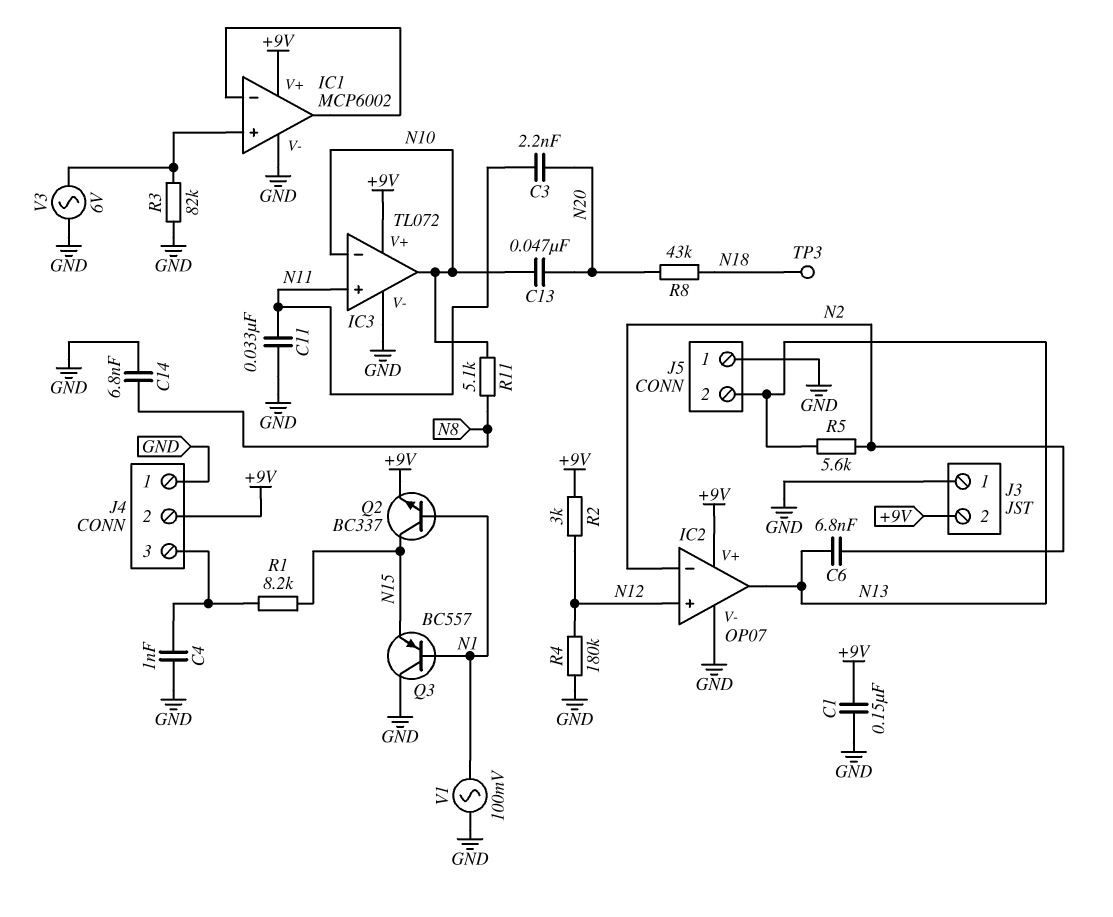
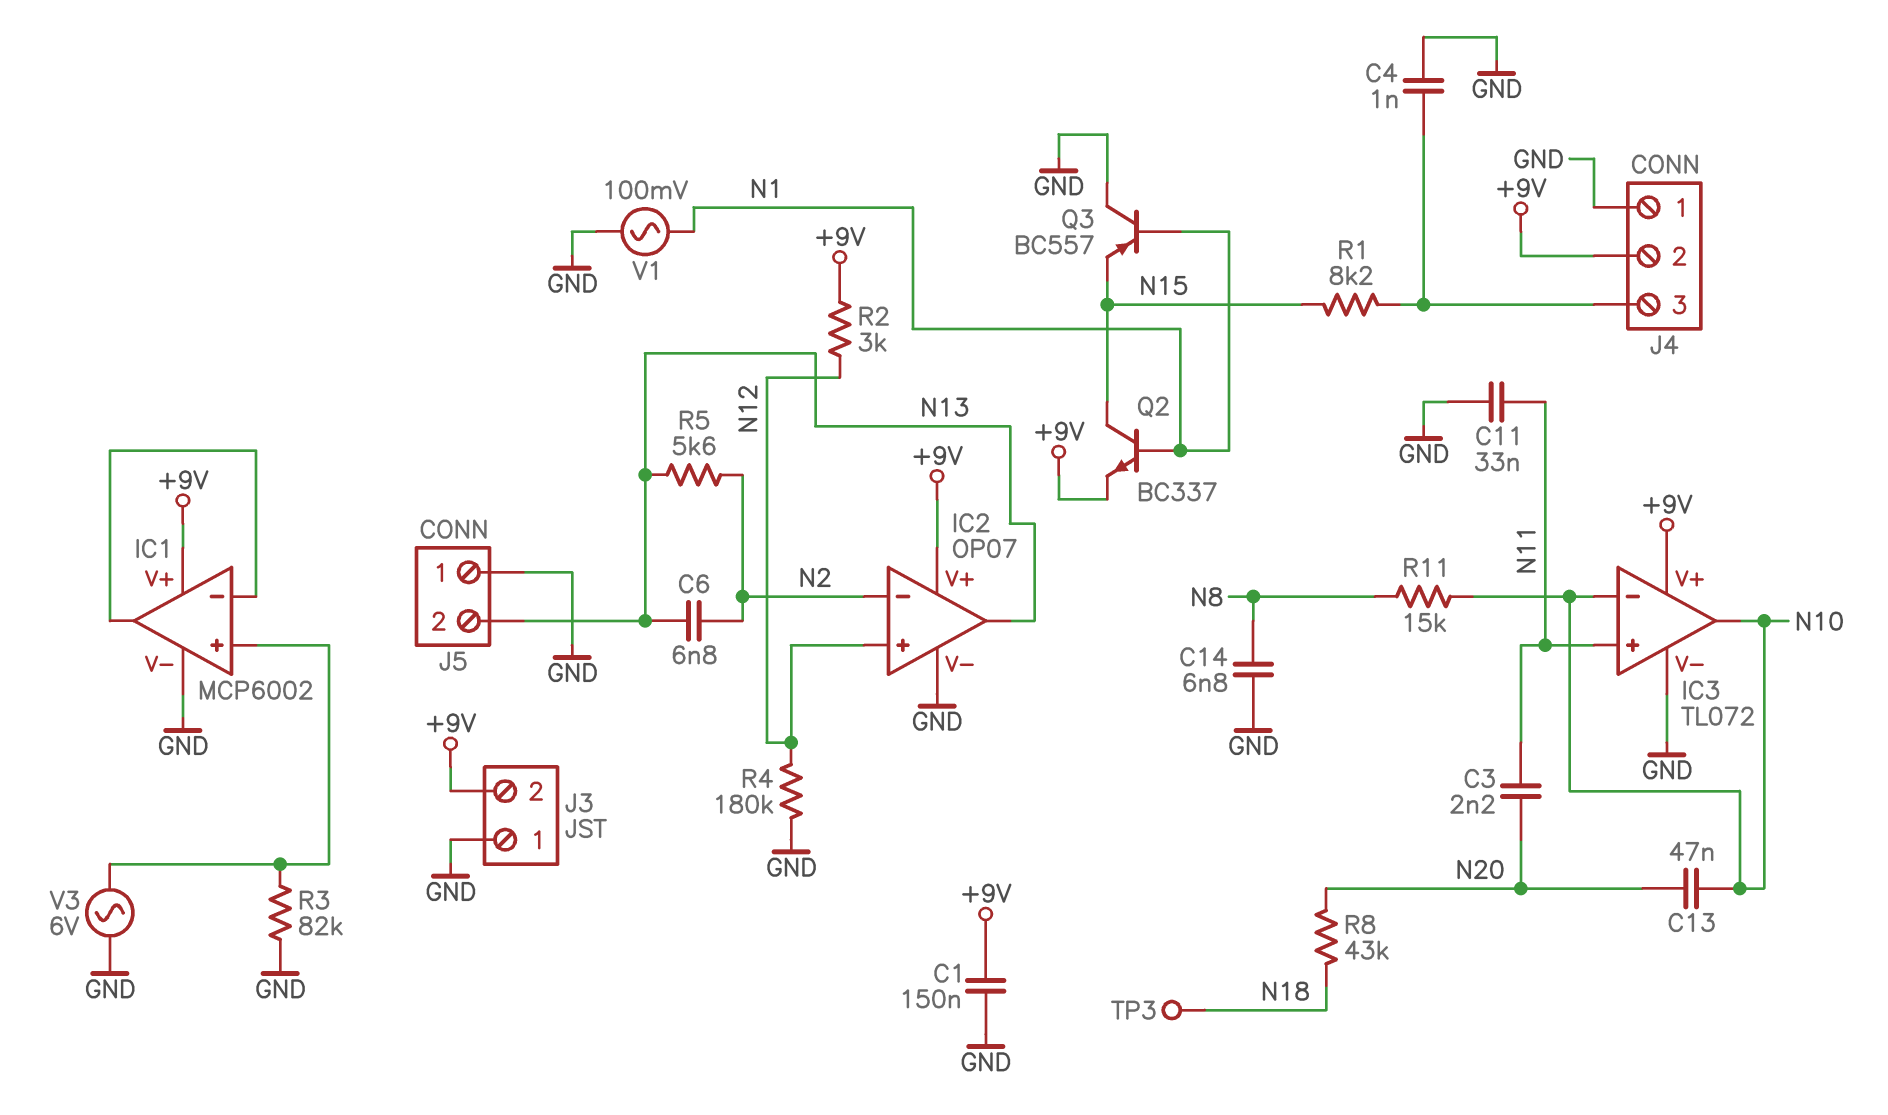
R11: 5.1k (N8, N10) -> 15k (N8, N10)

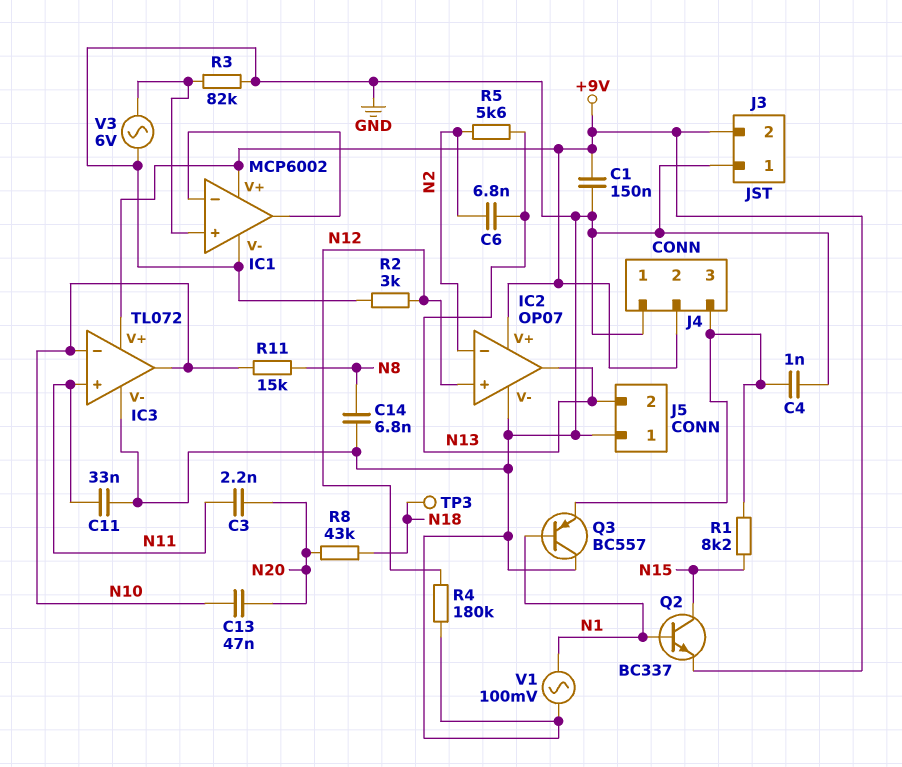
Q3: PNP BC557 (B N1, C GND, E N15) -> PNP BC557 (B N1, C GND, E J4/3)
R2: 3k (+9V, N12) -> 3k (GND, N12)

